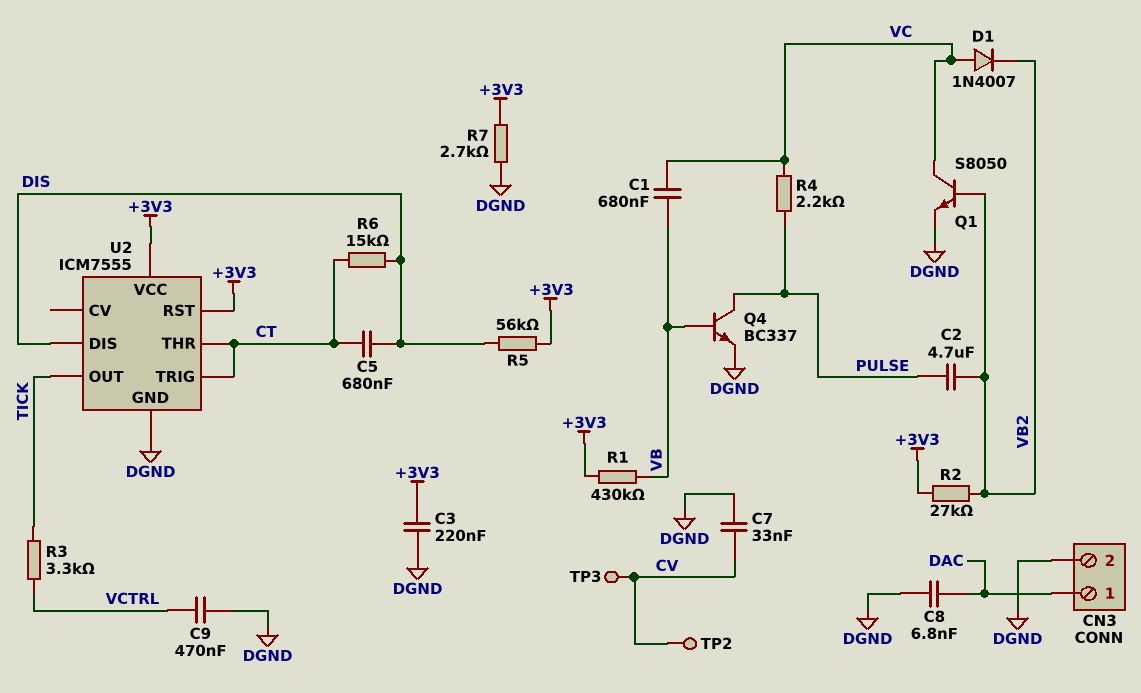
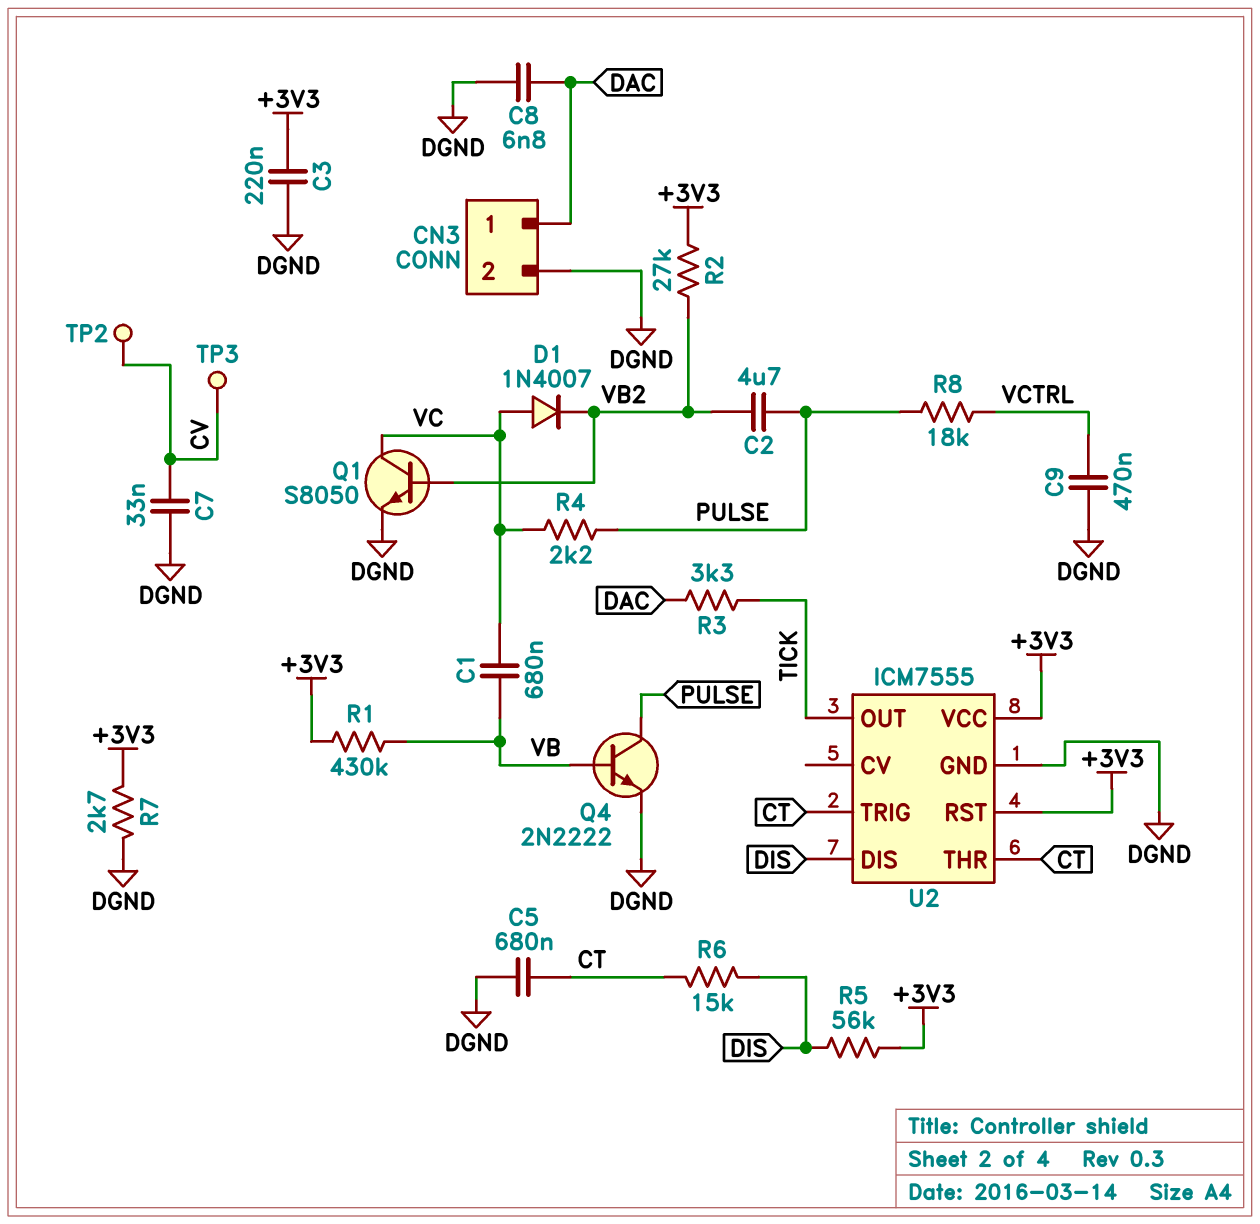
C5: 680nF (CT, DIS) -> 680nF (CT, DGND)
Q4: NPN BC337 (B VB, C PULSE, E DGND) -> NPN 2N2222 (B VB, C PULSE, E DGND)
R3: 3.3k (TICK, VCTRL) -> 3.3k (DAC, TICK)
R8: none -> 18k (PULSE, VCTRL)

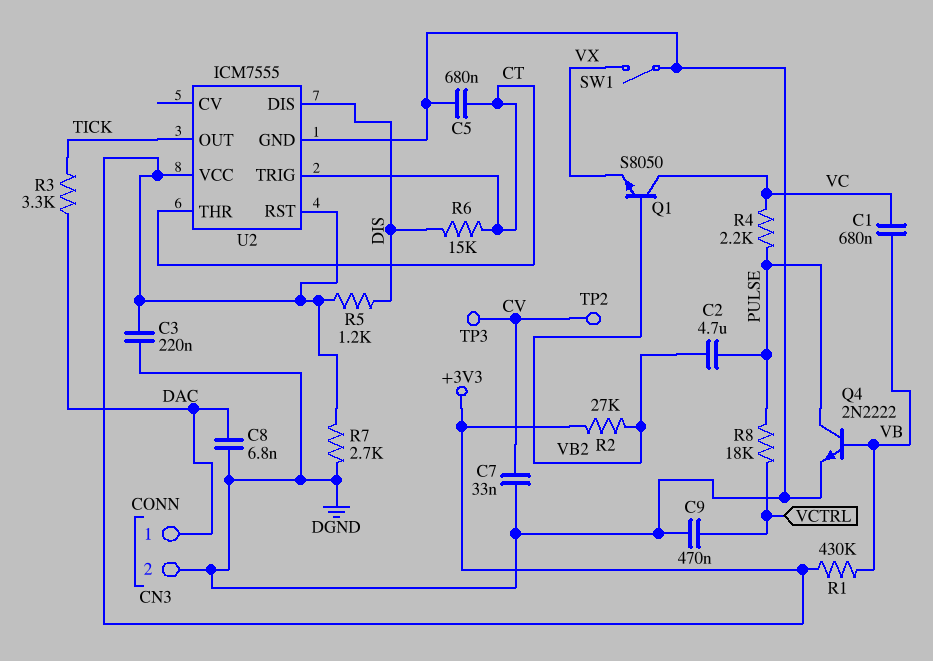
D1: diode 1N4007 (A VC, K VB2) -> none
Q1: NPN S8050 (B VB2, C VC, E DGND) -> NPN S8050 (B VB2, C VC, E VX)
R5: 56k (+3V3, DIS) -> 1.2k (+3V3, DIS)
SW1: none -> switch (DGND, VX)

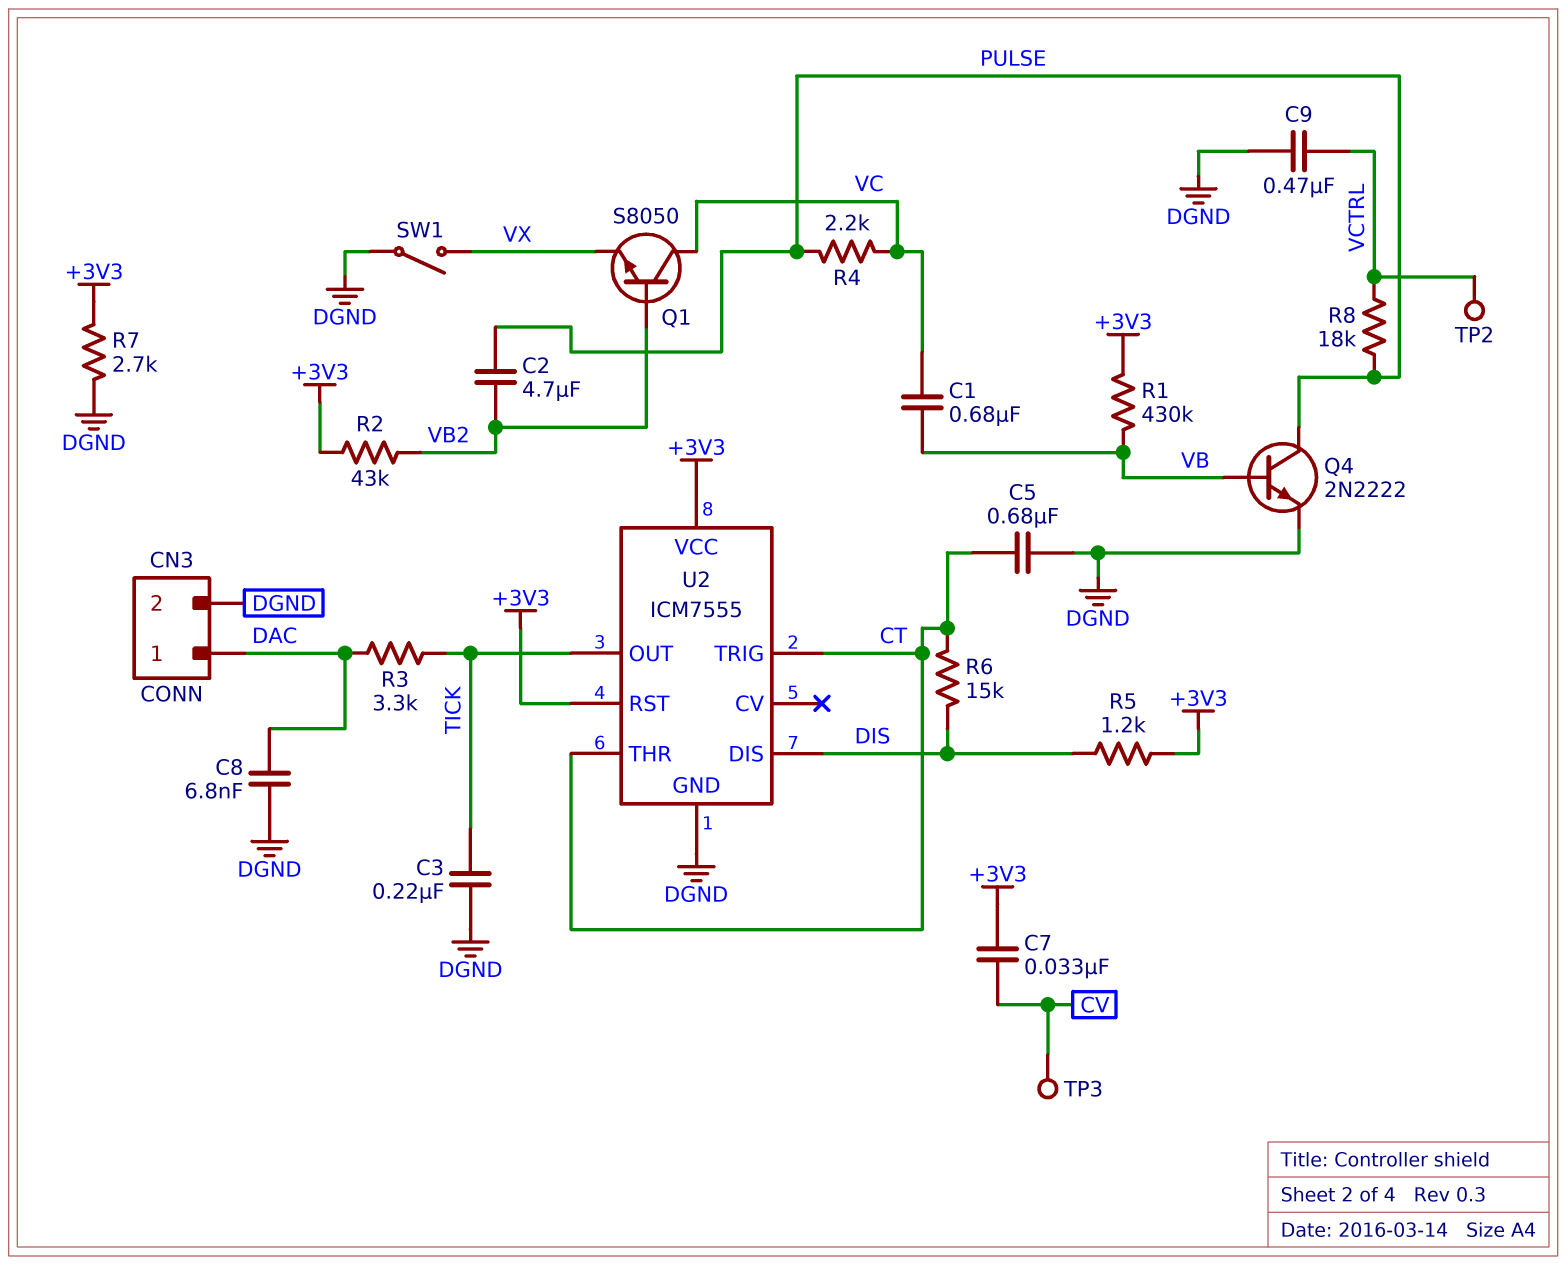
C3: 220nF (+3V3, DGND) -> 220nF (DGND, TICK)
C7: 33nF (CV, DGND) -> 33nF (+3V3, CV)
R2: 27k (+3V3, VB2) -> 43k (+3V3, VB2)
TP2: test point (CV) -> test point (VCTRL)

